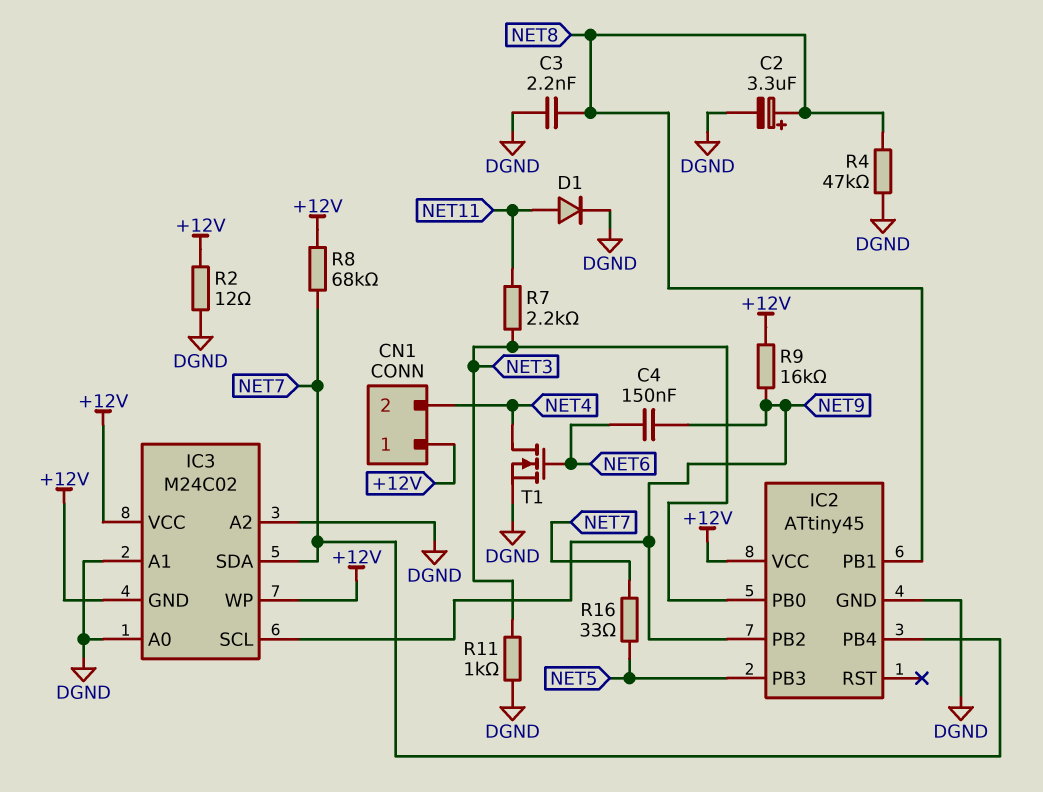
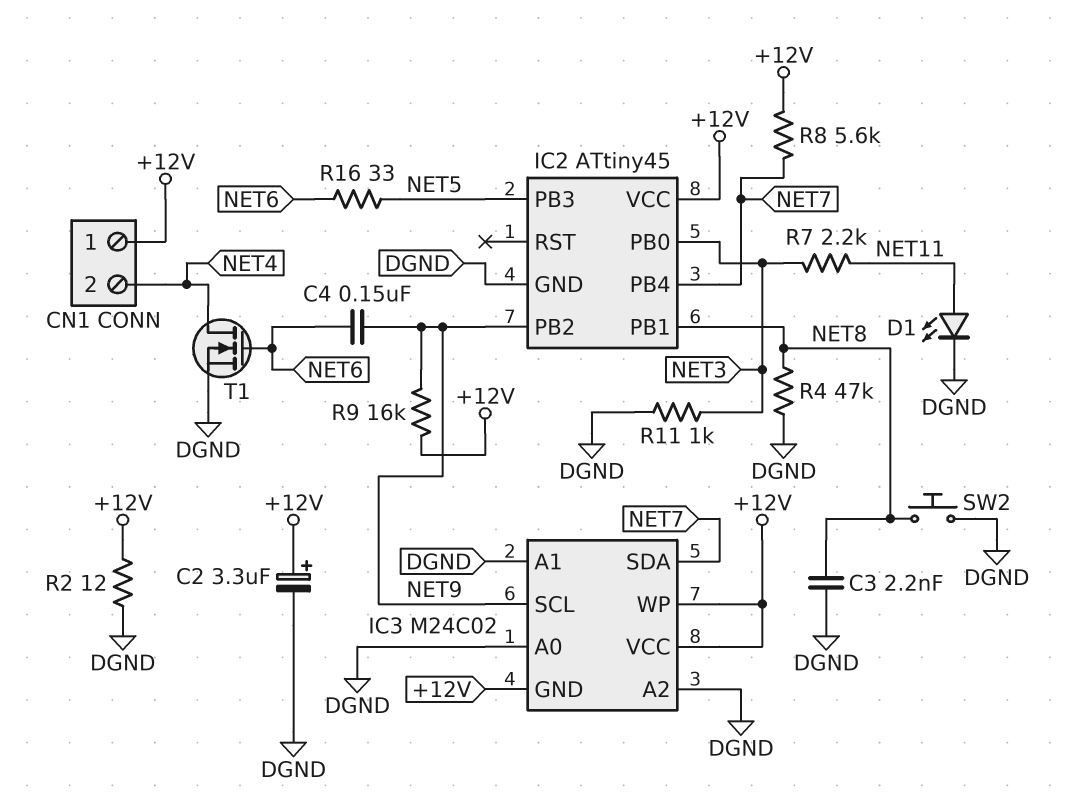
C2: 3.3uF (plus NET8, minus DGND) -> 3.3uF (plus +12V, minus DGND)
D1: diode (A NET11, K DGND) -> LED (A NET11, K DGND)
R8: 68k (+12V, NET7) -> 5.6k (+12V, NET7)
R16: 33 (NET5, NET7) -> 33 (NET5, NET6)
SW2: none -> button (DGND, NET8)

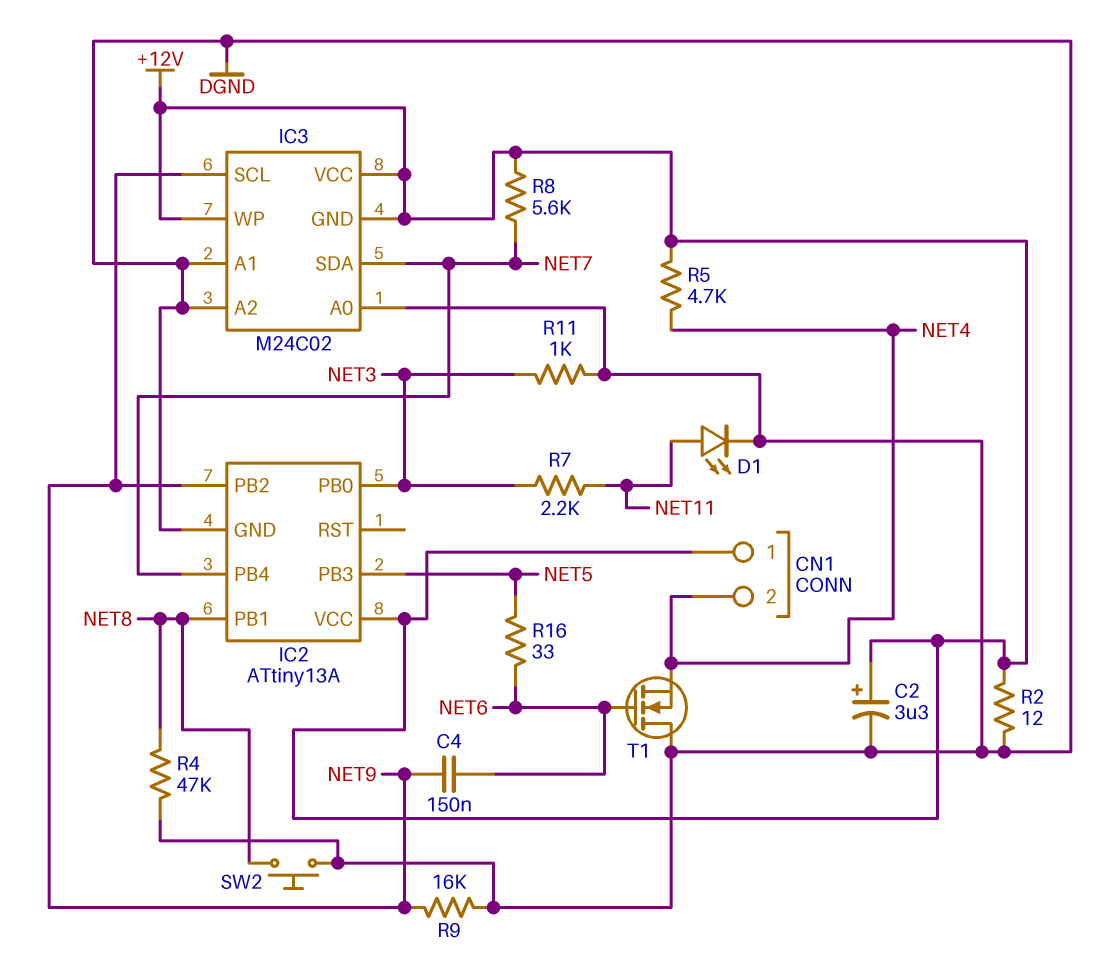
C3: 2.2nF (DGND, NET8) -> none
IC2: ATtiny45 -> ATtiny13A
R5: none -> 4.7k (+12V, NET4)
R9: 16k (+12V, NET9) -> 16k (DGND, NET9)
T1: NMOS (G NET6, D NET4, S DGND) -> NMOS (G NET6, D DGND, S NET4)

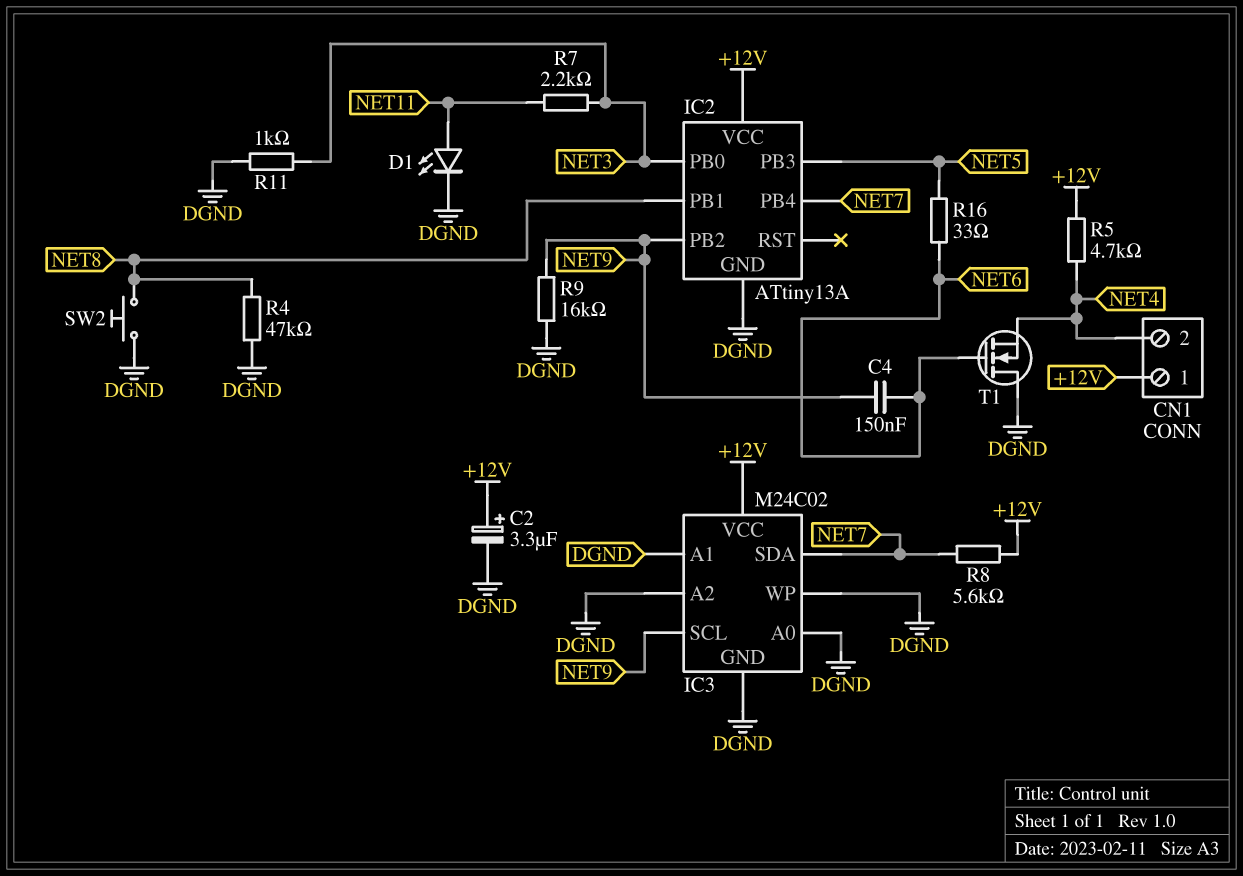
IC3 pin GND: +12V -> DGND
IC3 pin WP: +12V -> DGND
R2: 12 (+12V, DGND) -> none

